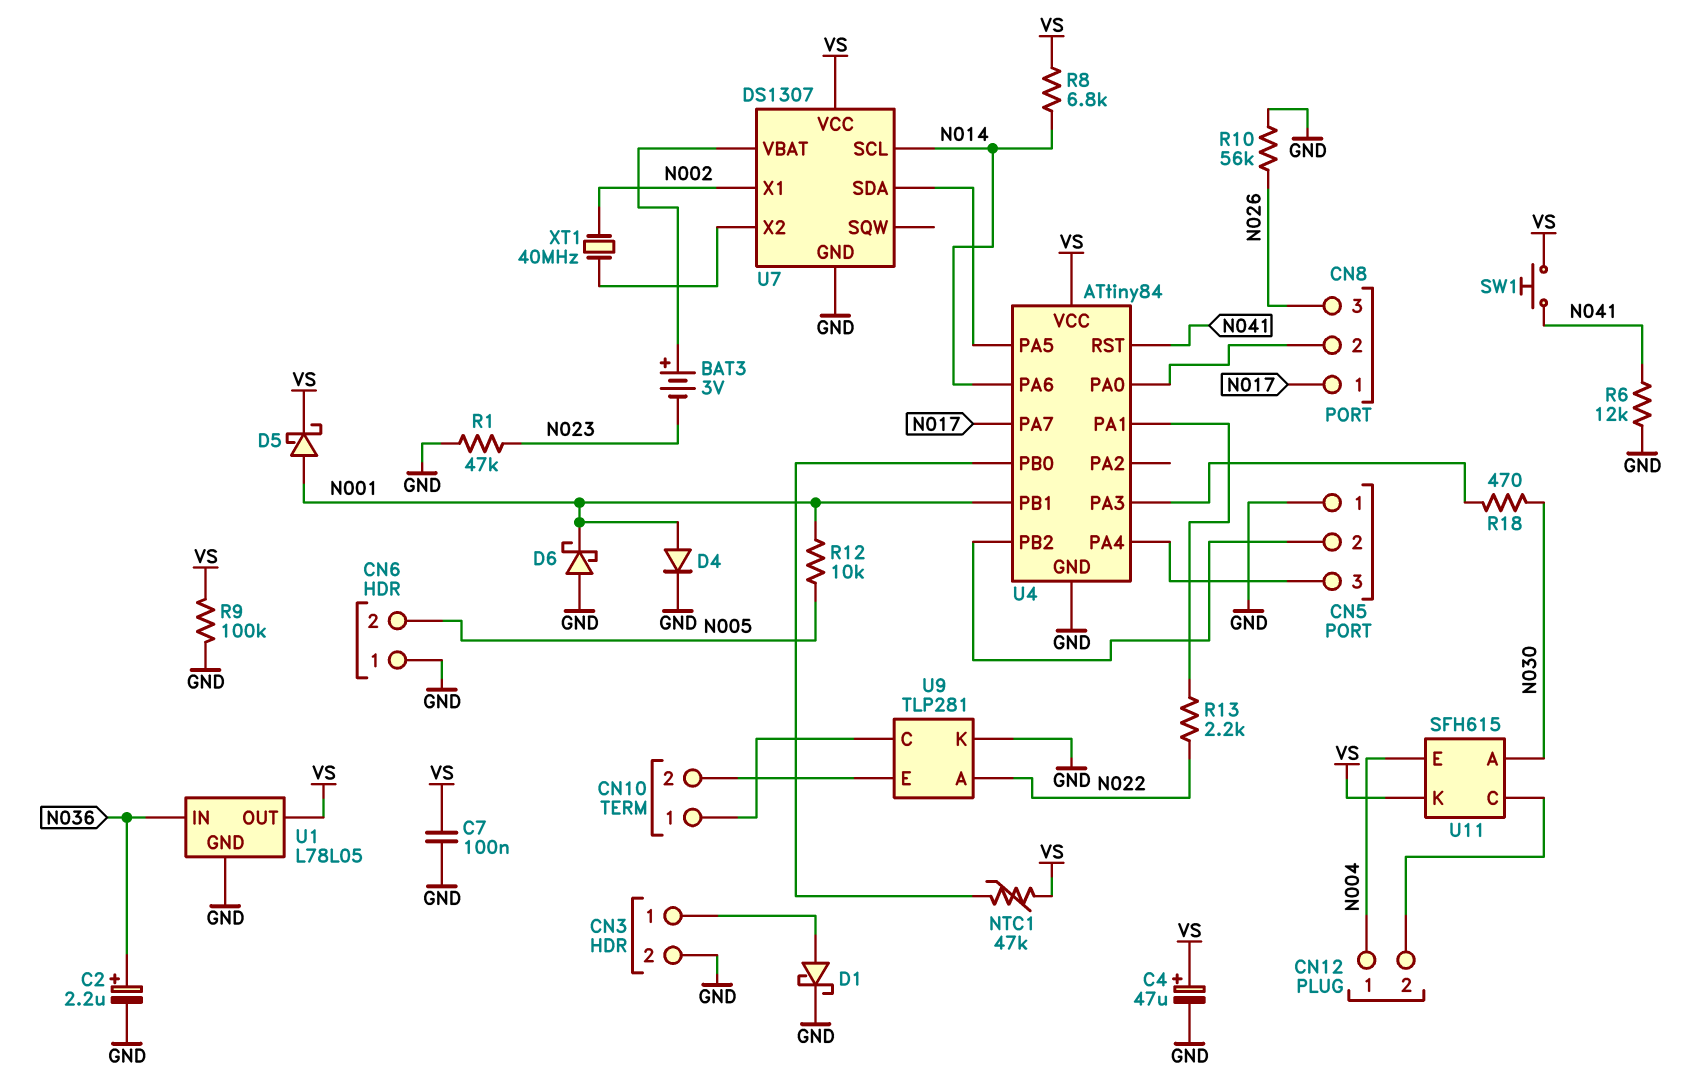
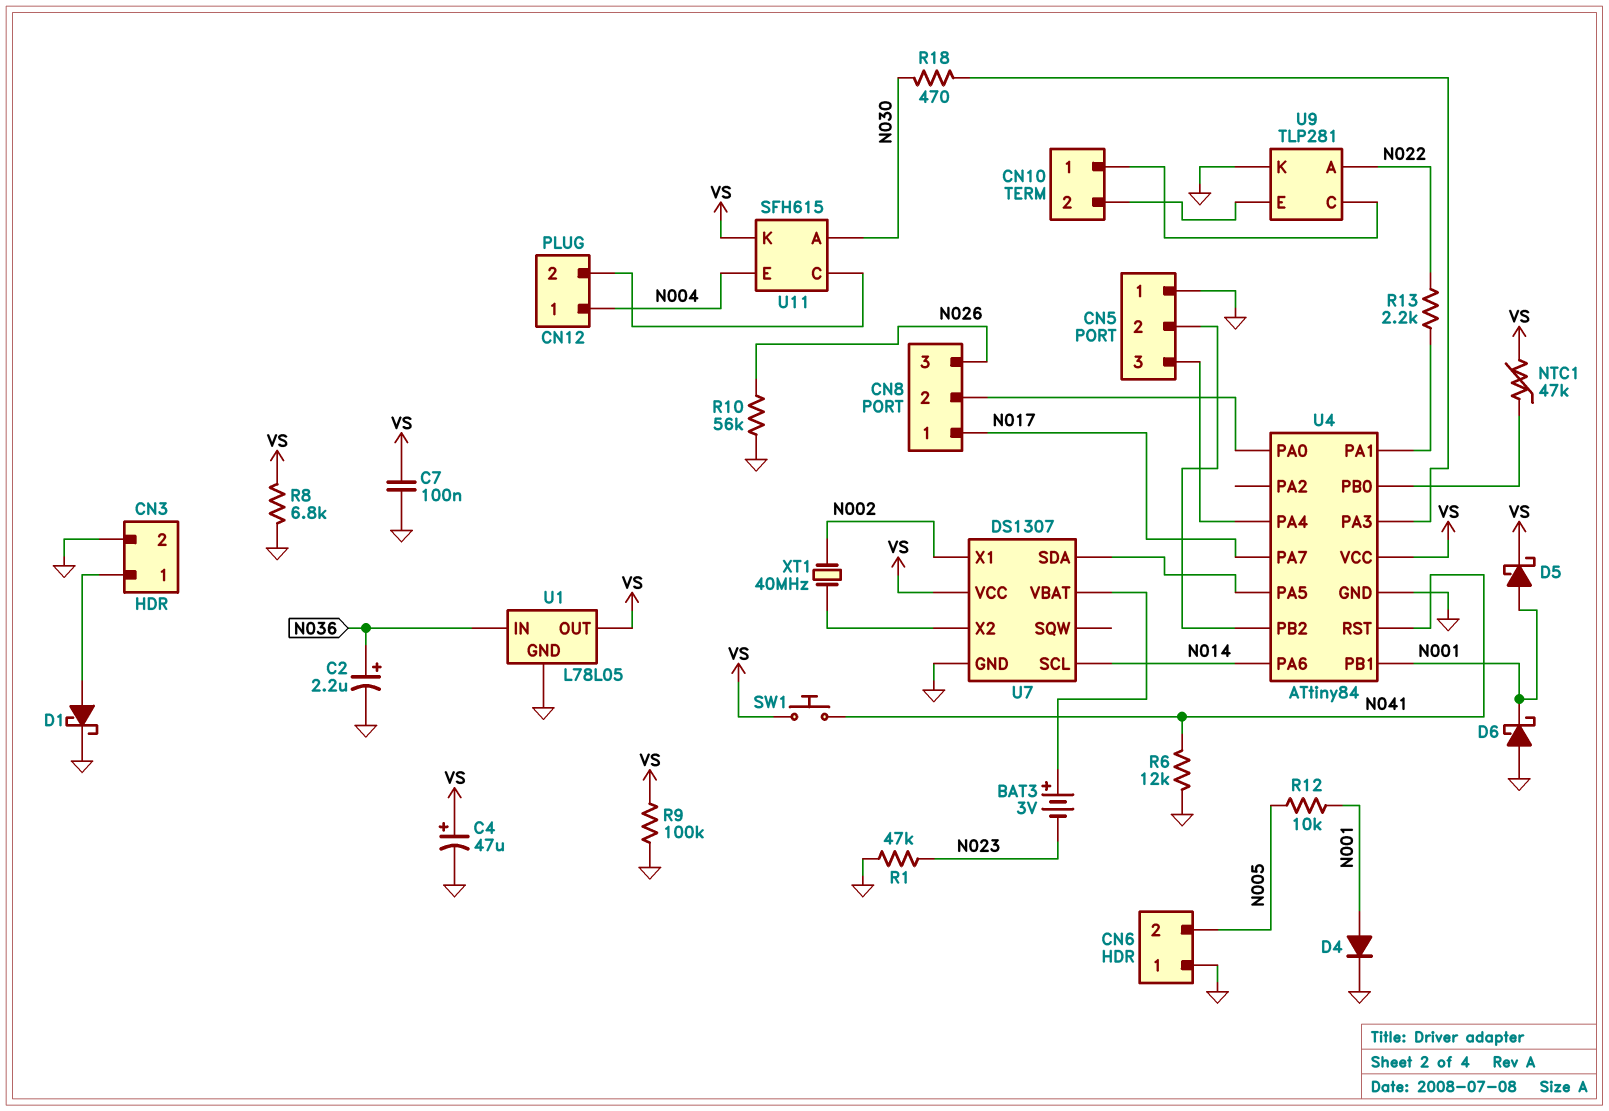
R8: 6.8k (N014, VS) -> 6.8k (GND, VS)

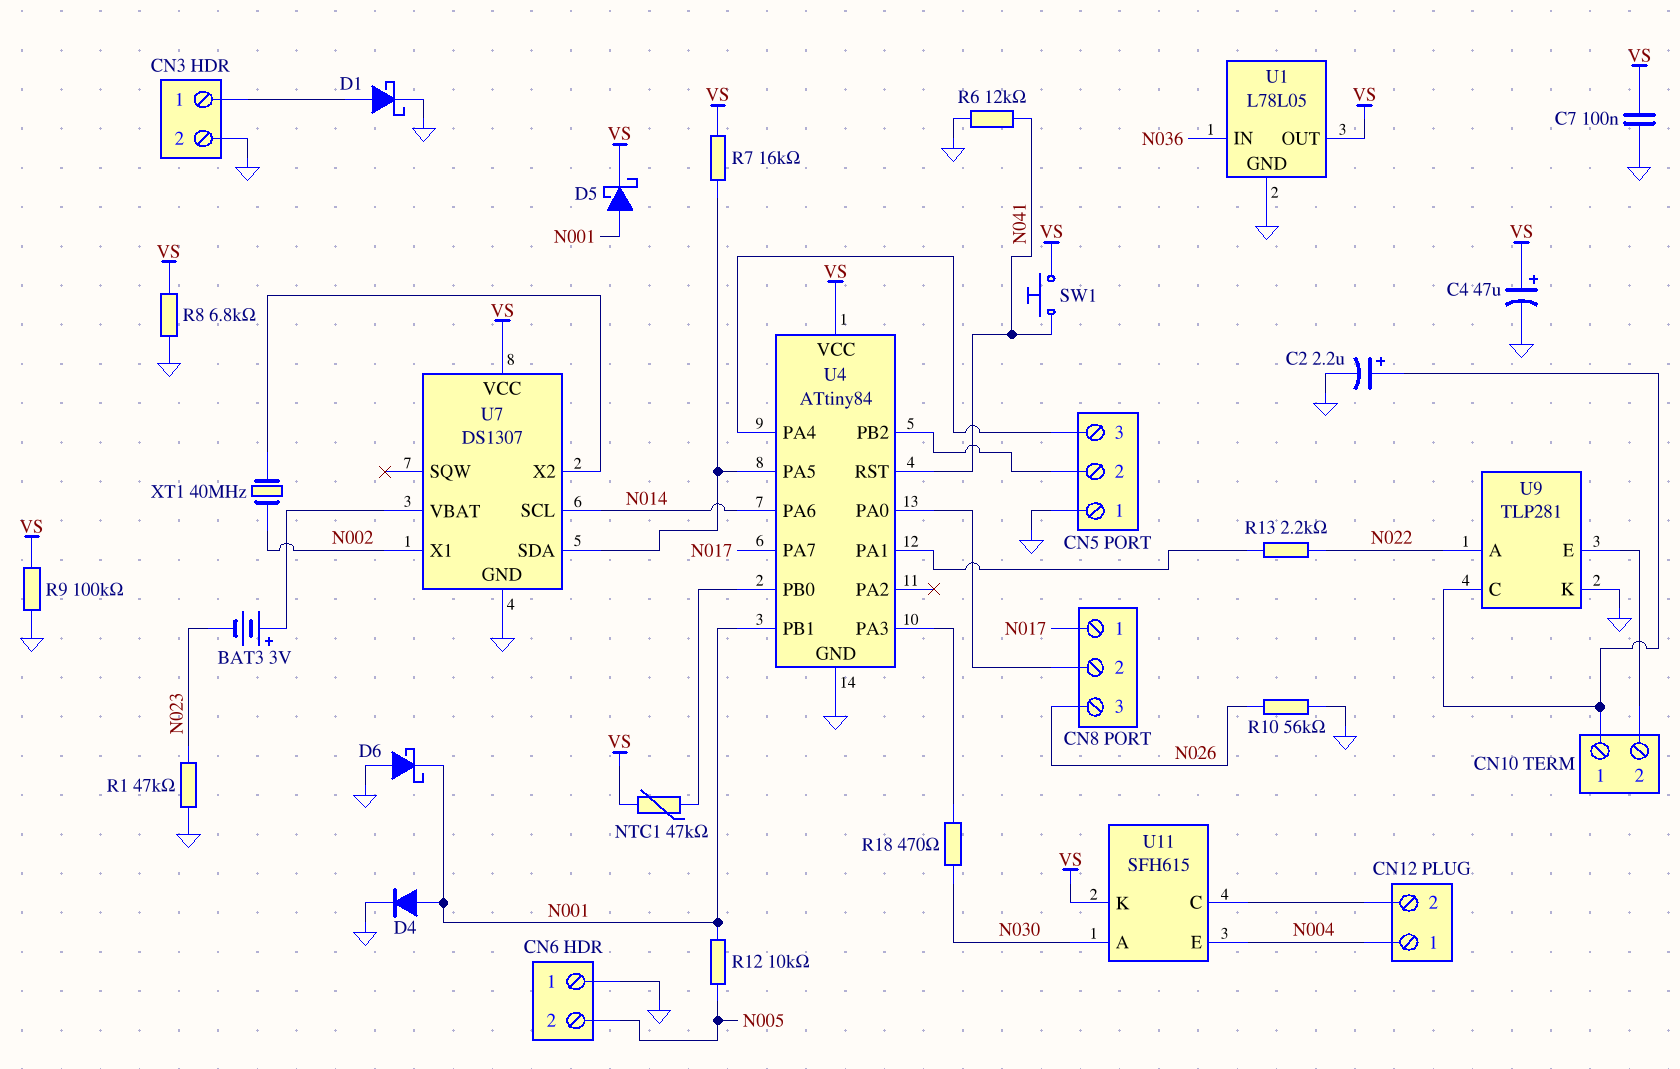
C2: 2.2uF (plus N036, minus GND) -> 2.2uF (plus CN10/1, minus GND)
R7: none -> 16k (U4/PA5, VS)

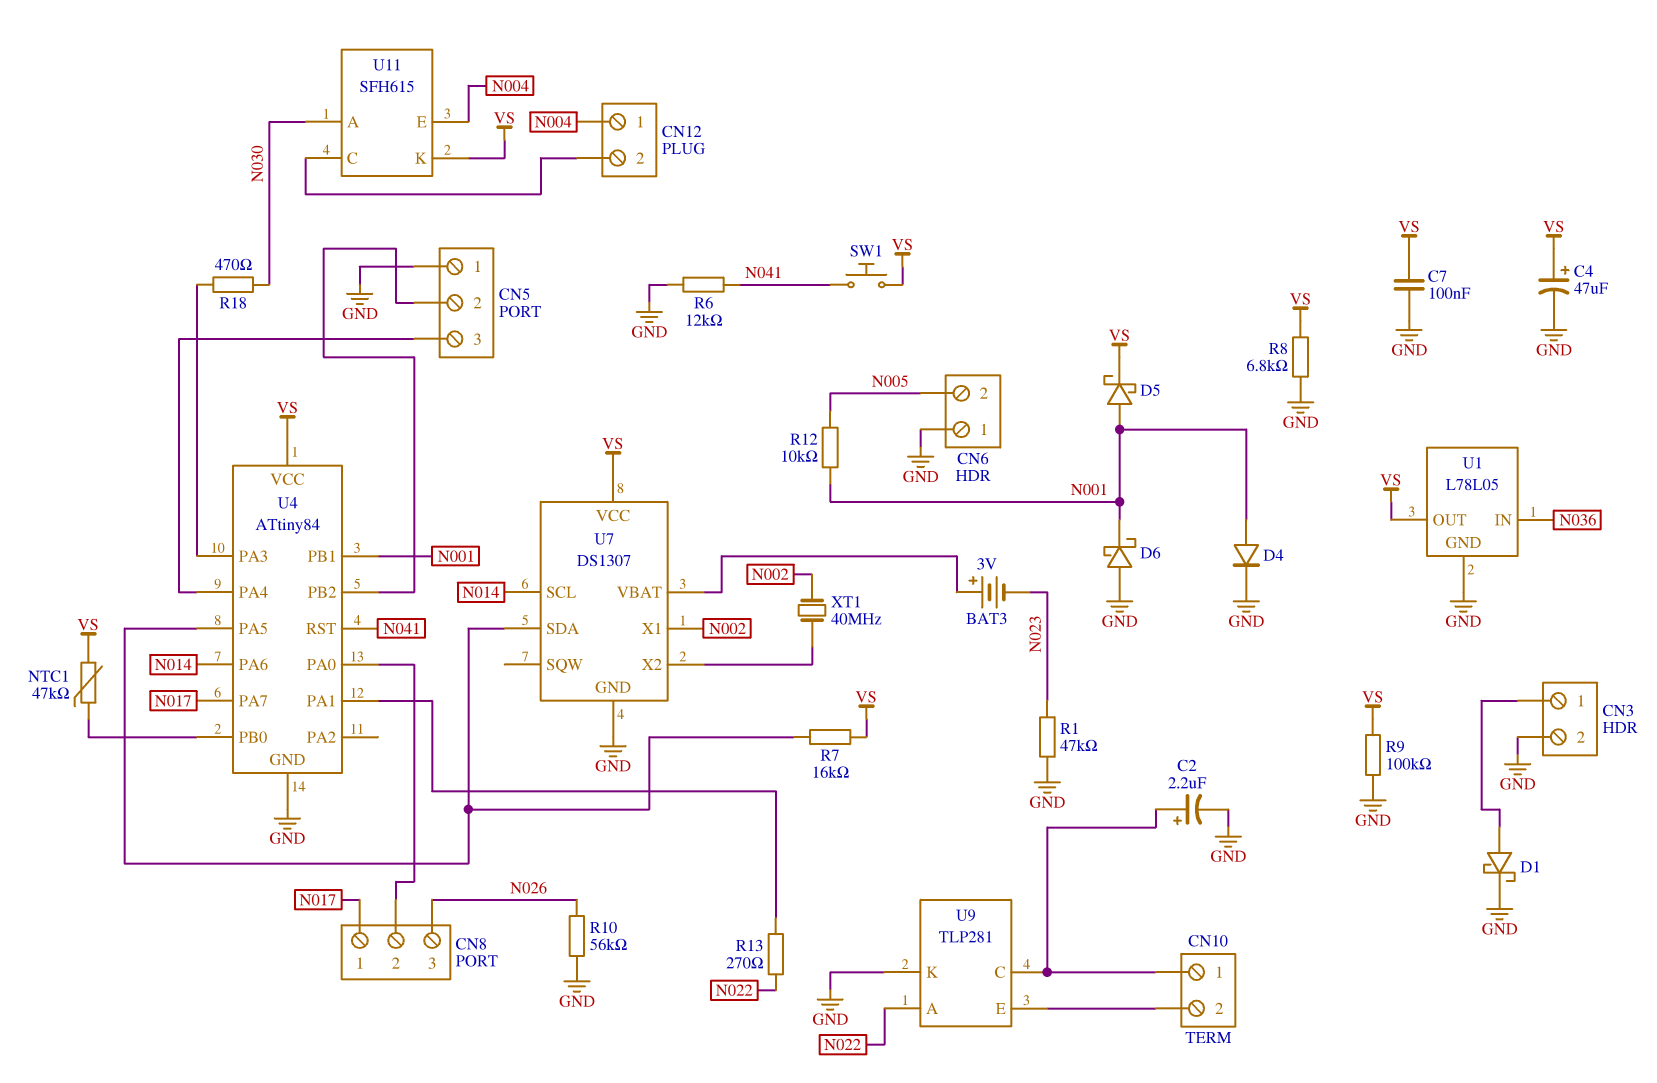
R13: 2.2k (N022, U4/PA1) -> 270 (N022, U4/PA1)

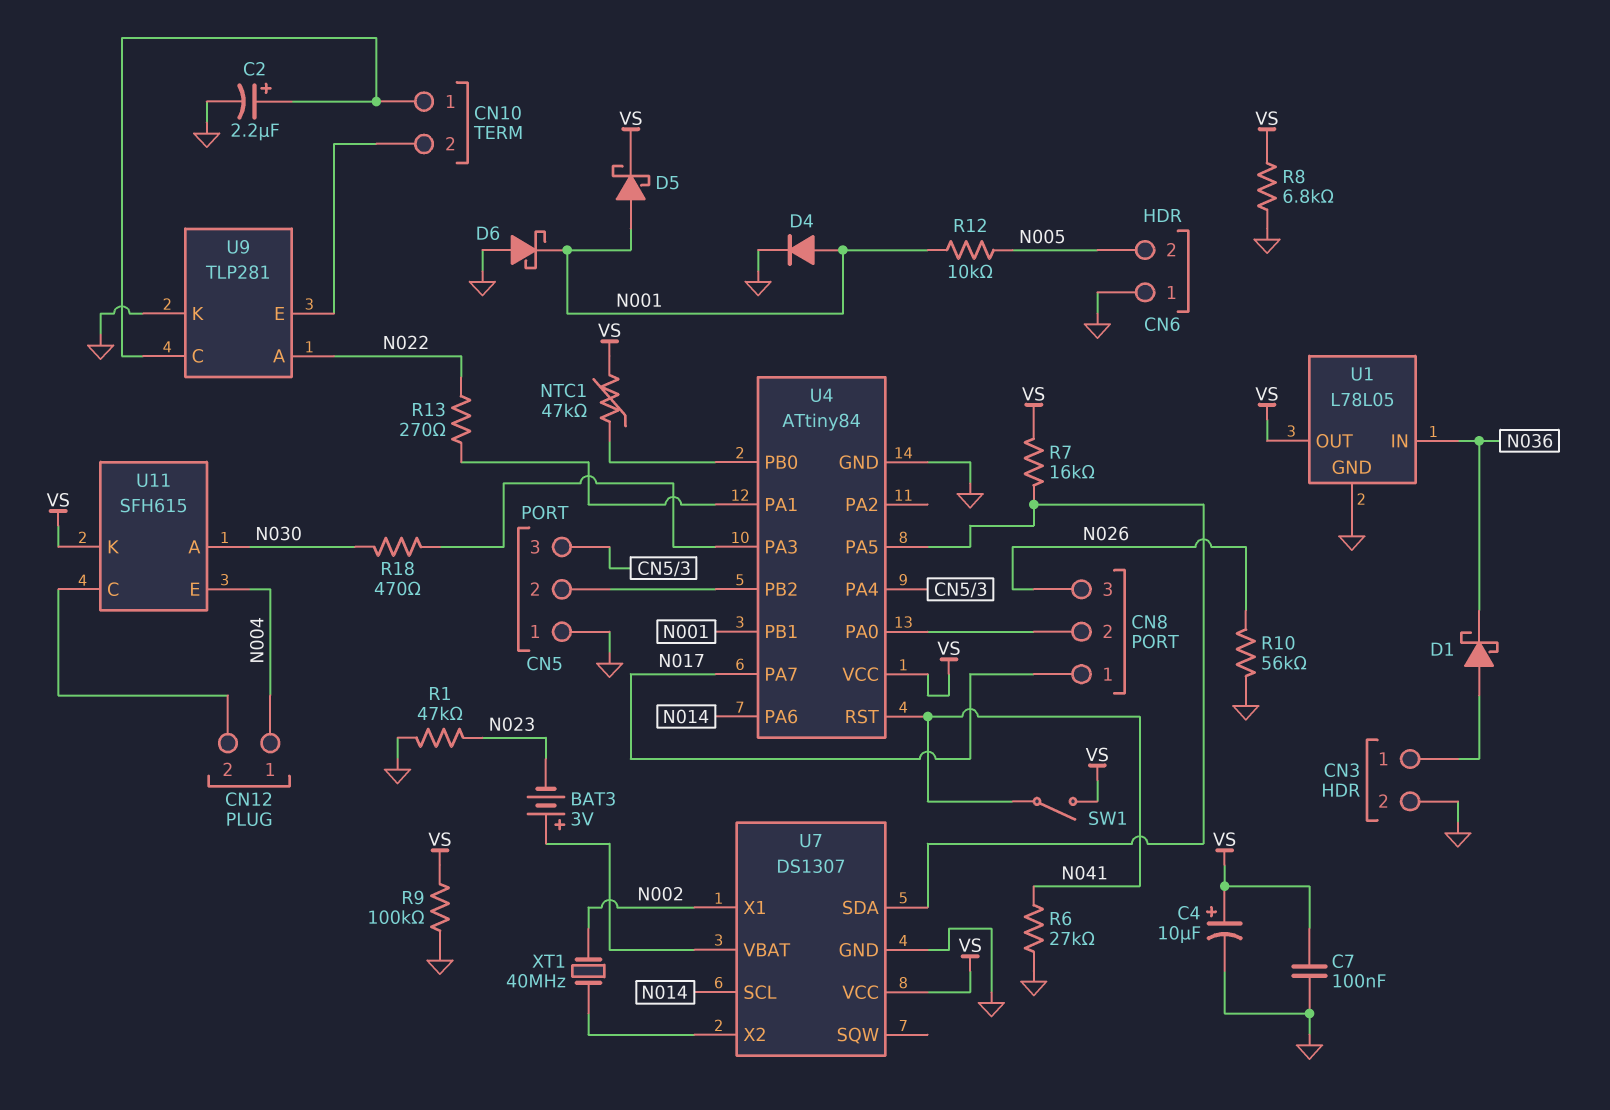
C4: 47uF (plus VS, minus GND) -> 10uF (plus VS, minus GND)
D1: schottky (A CN3/1, K GND) -> schottky (A CN3/1, K N036)
R6: 12k (GND, N041) -> 27k (GND, N041)
SW1: button (N041, VS) -> switch (N041, VS)

